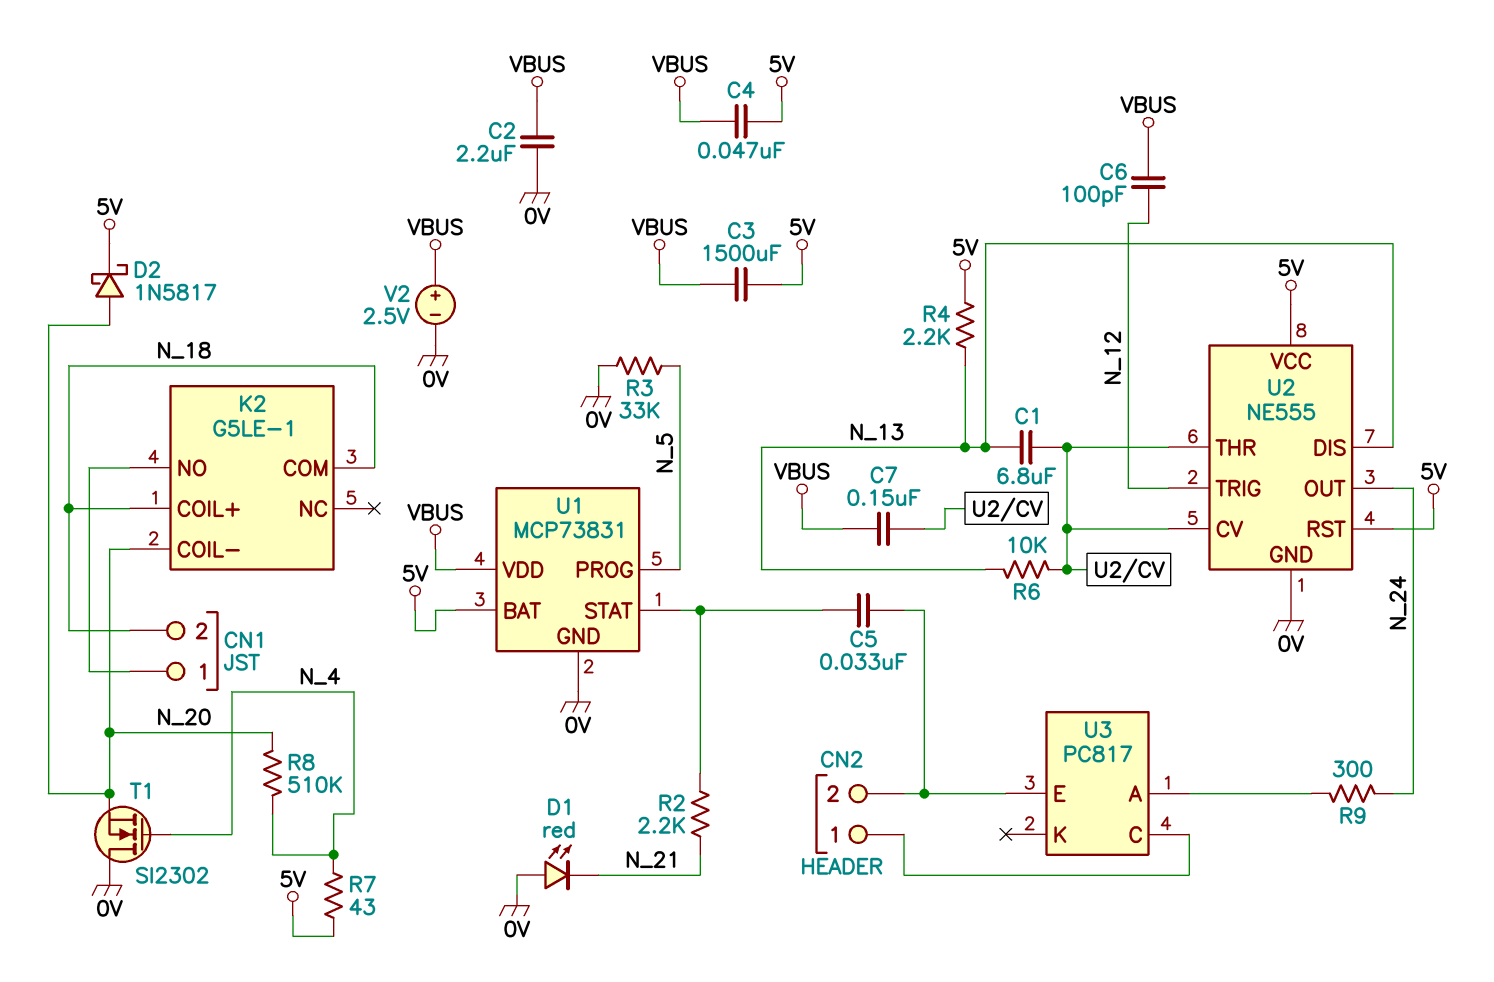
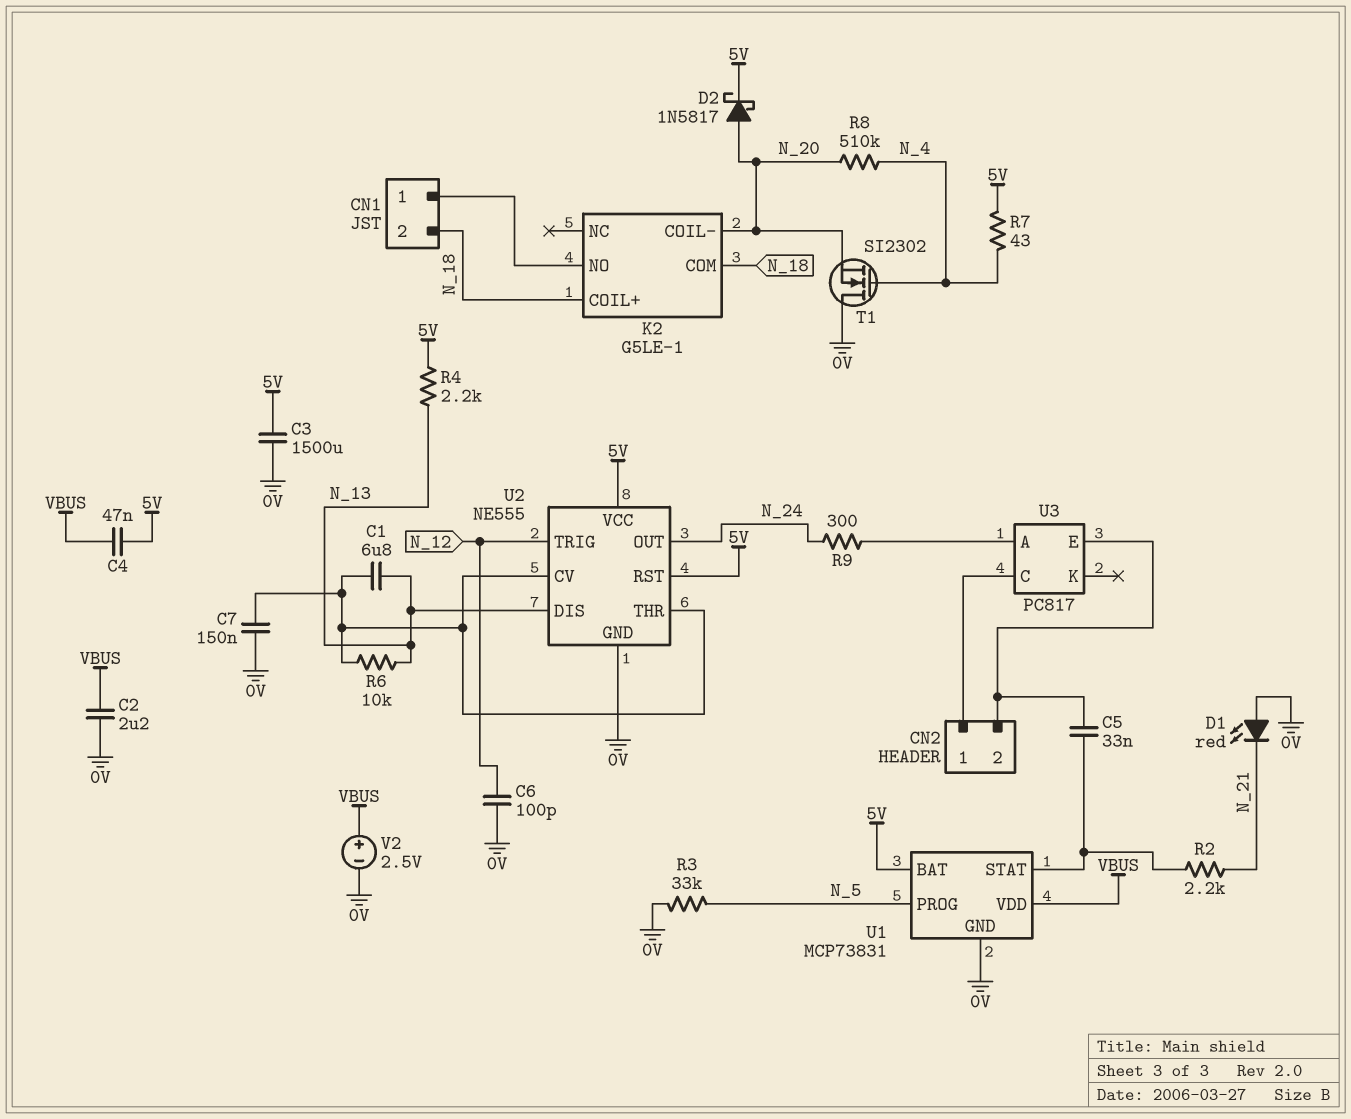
C3: 1500uF (5V, VBUS) -> 1500uF (0V, 5V)
C6: 100pF (N_12, VBUS) -> 100pF (0V, N_12)
C7: 150nF (U2/CV, VBUS) -> 150nF (0V, U2/CV)

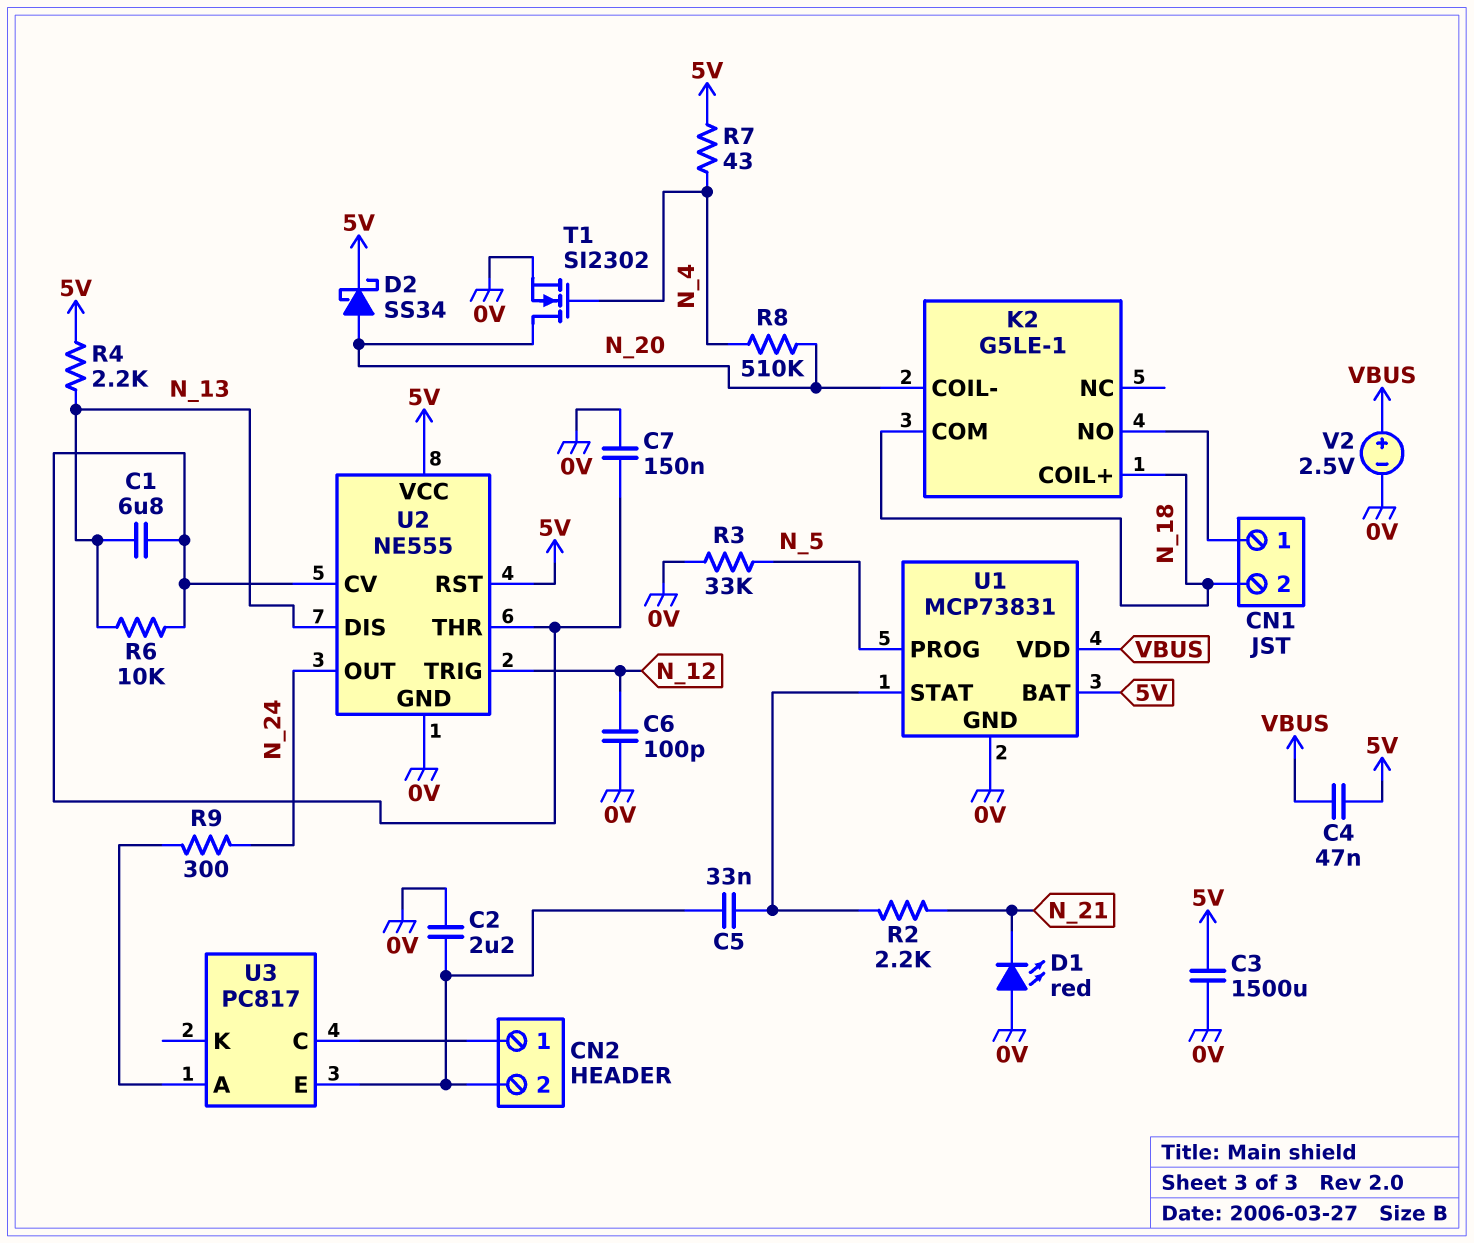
C2: 2.2uF (0V, VBUS) -> 2.2uF (0V, CN2/2)
D2: schottky 1N5817 (A N_20, K 5V) -> schottky SS34 (A N_20, K 5V)
T1: NMOS SI2302 (G N_4, D 0V, S N_20) -> NMOS SI2302 (G N_4, D N_20, S 0V)

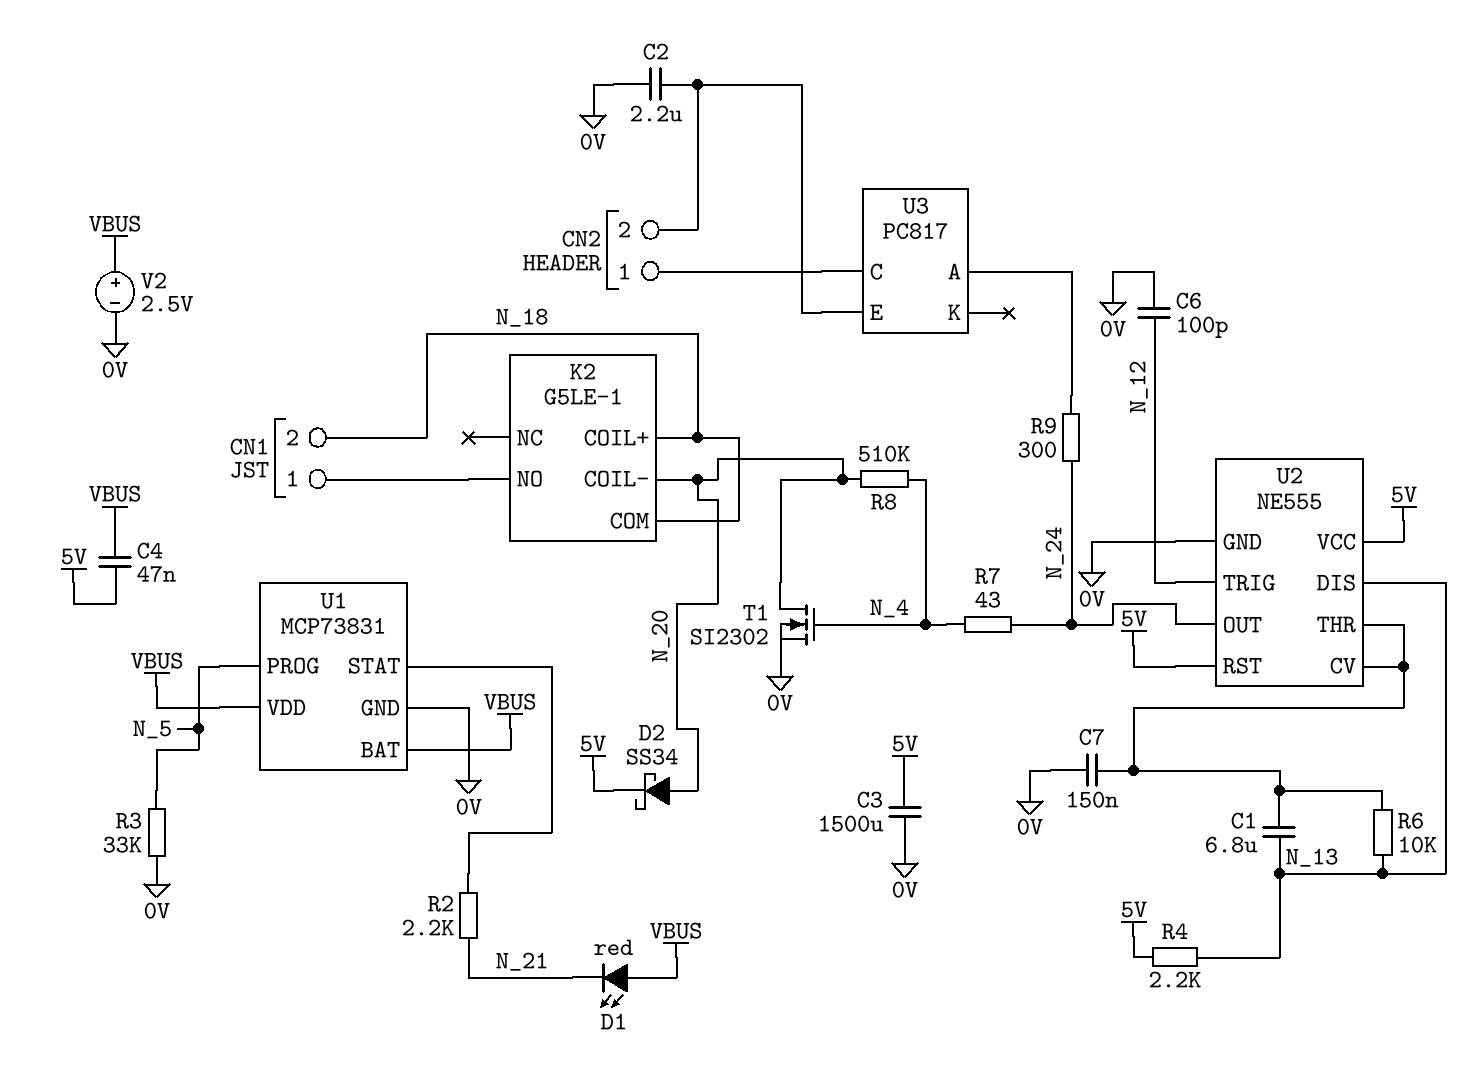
C5: 33nF (CN2/2, U1/STAT) -> none
D1: LED red (A 0V, K N_21) -> LED red (A VBUS, K N_21)
R7: 43 (5V, N_4) -> 43 (N_4, N_24)
U1 pin BAT: 5V -> VBUS

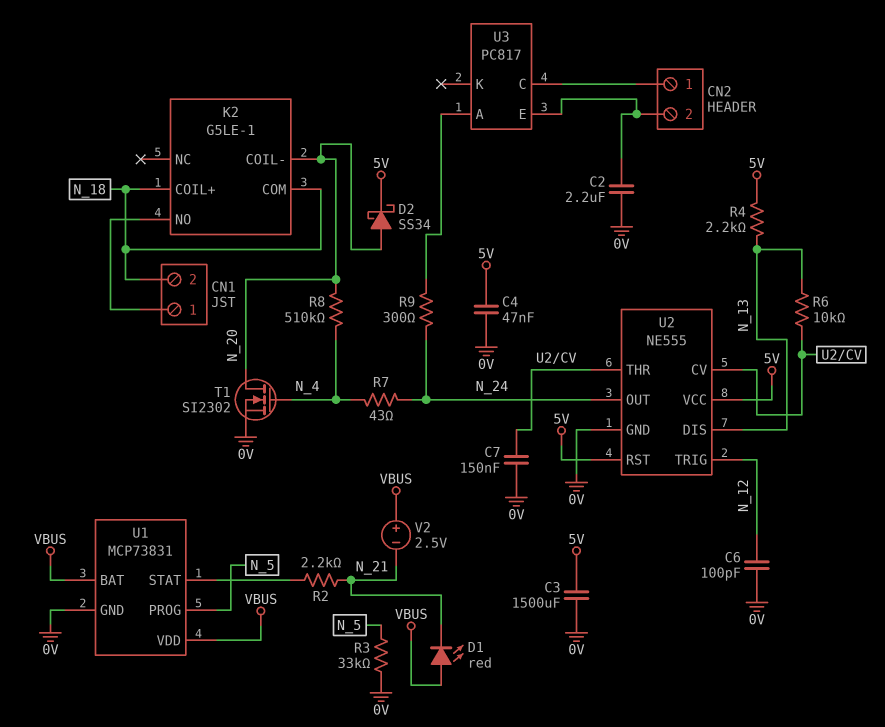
C1: 6.8uF (N_13, U2/CV) -> none
C4: 47nF (5V, VBUS) -> 47nF (0V, 5V)
V2: 2.5V (plus VBUS, minus 0V) -> 2.5V (plus VBUS, minus N_21)

